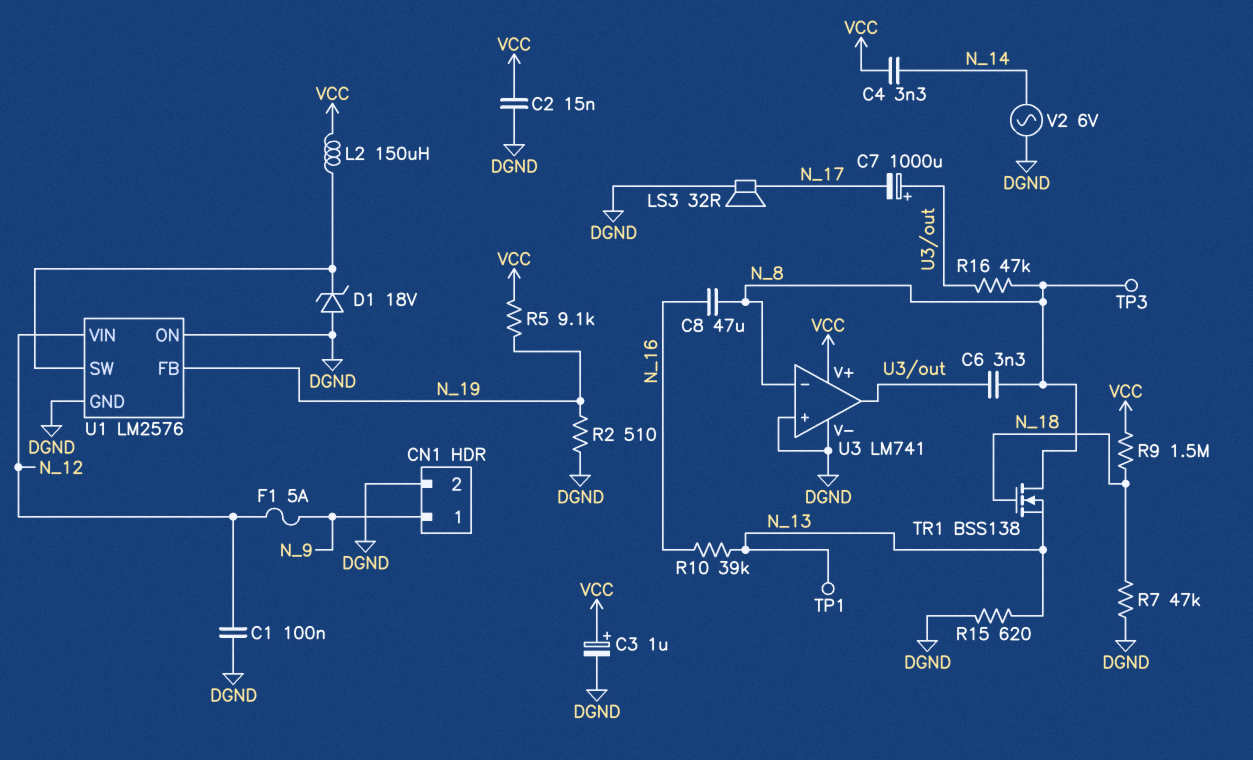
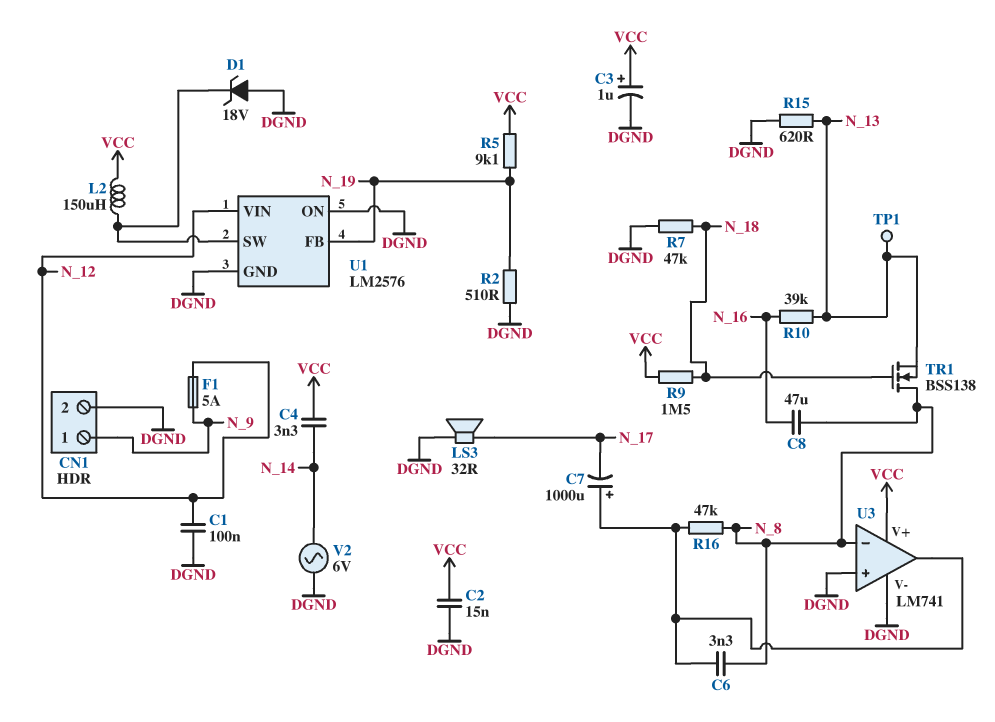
TP3: test point (N_8) -> none

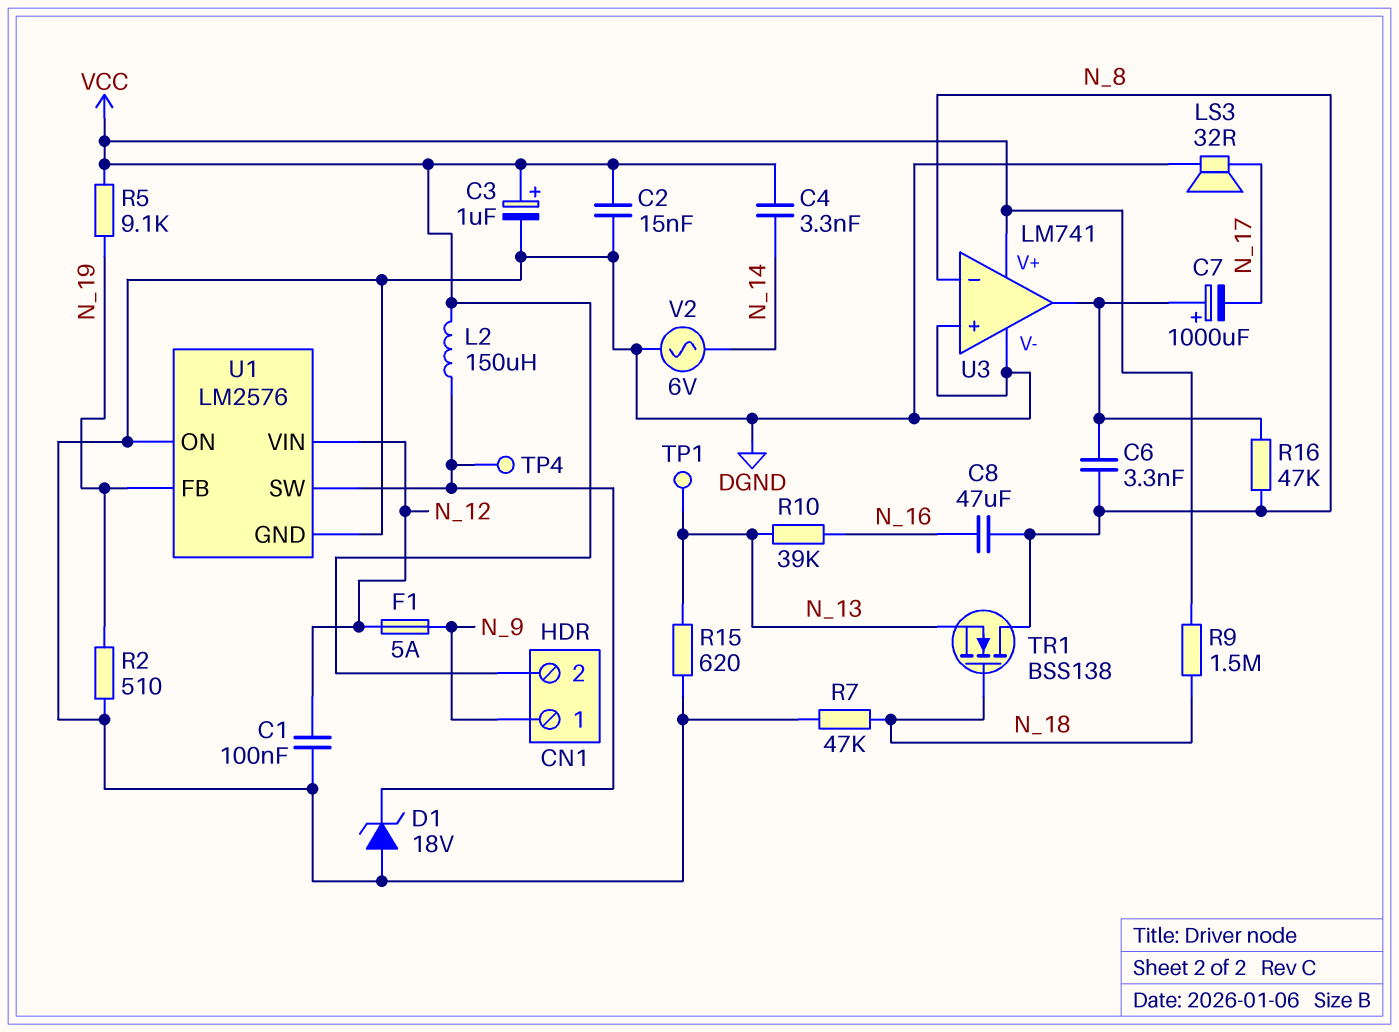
CN1 pin 2: DGND -> VCC
TP4: none -> test point (U1/SW)

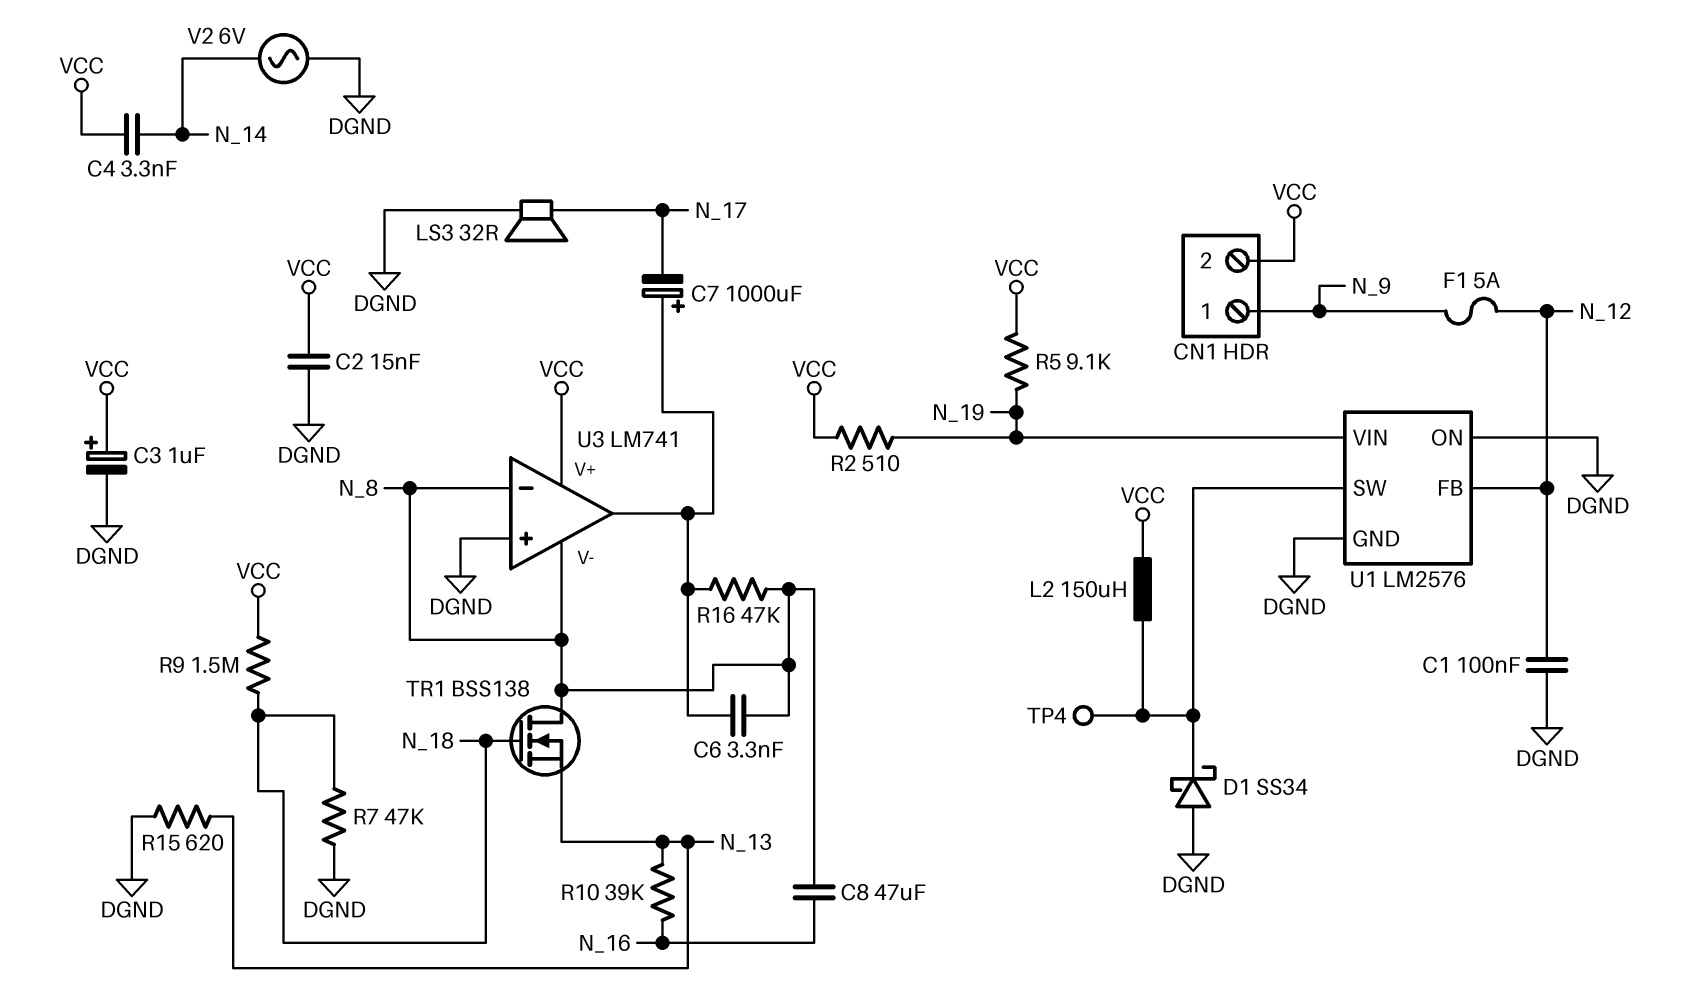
D1: zener 18V (A DGND, K U1/SW) -> schottky SS34 (A DGND, K U1/SW)
R2: 510 (DGND, N_19) -> 510 (N_19, VCC)
TP1: test point (N_13) -> none
U1 pin FB: N_19 -> N_12
U1 pin VIN: N_12 -> N_19
U3 pin V-: DGND -> N_8

